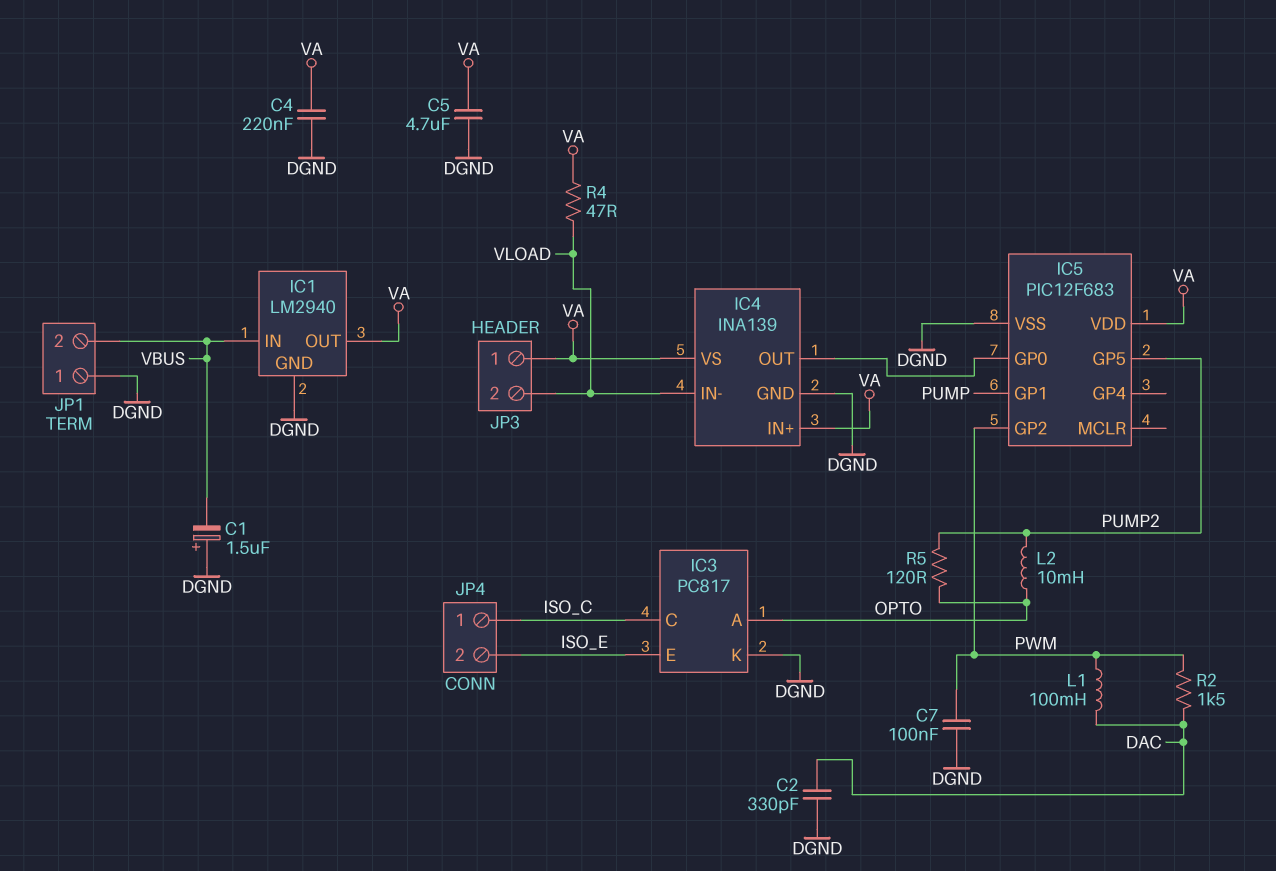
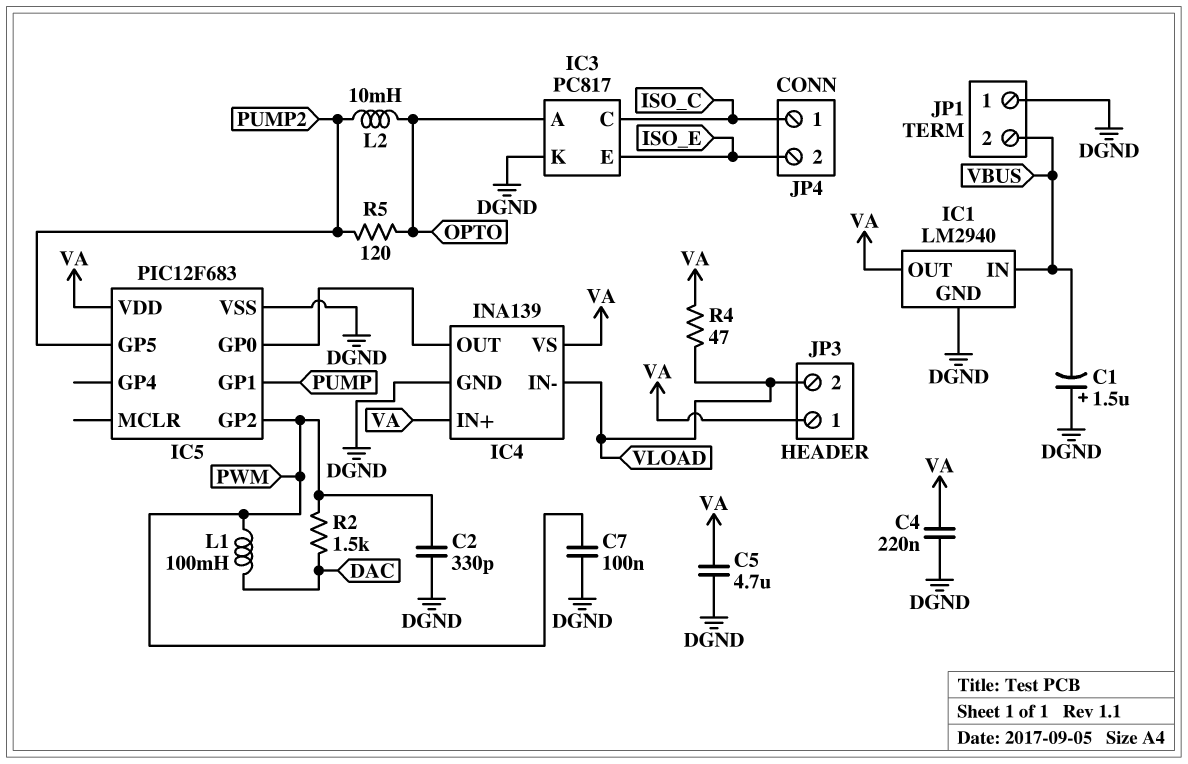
C2: 330pF (DAC, DGND) -> 330pF (DGND, PWM)

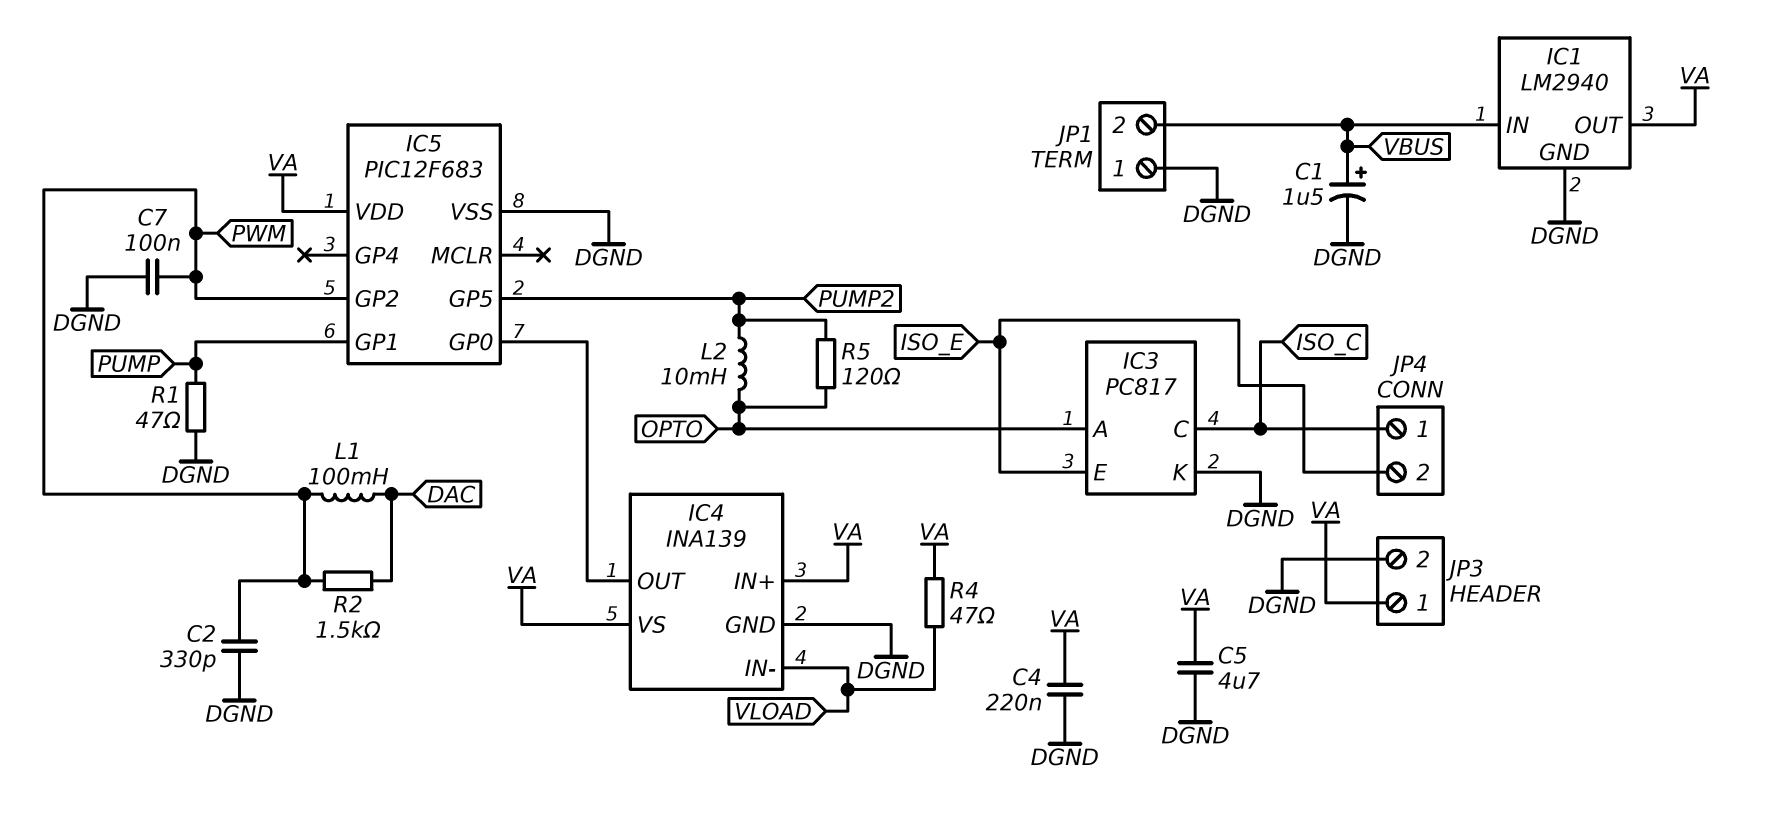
C1: 1.5uF (plus DGND, minus VBUS) -> 1.5uF (plus VBUS, minus DGND)
JP3 pin 2: VLOAD -> DGND
R1: none -> 47 (DGND, PUMP)

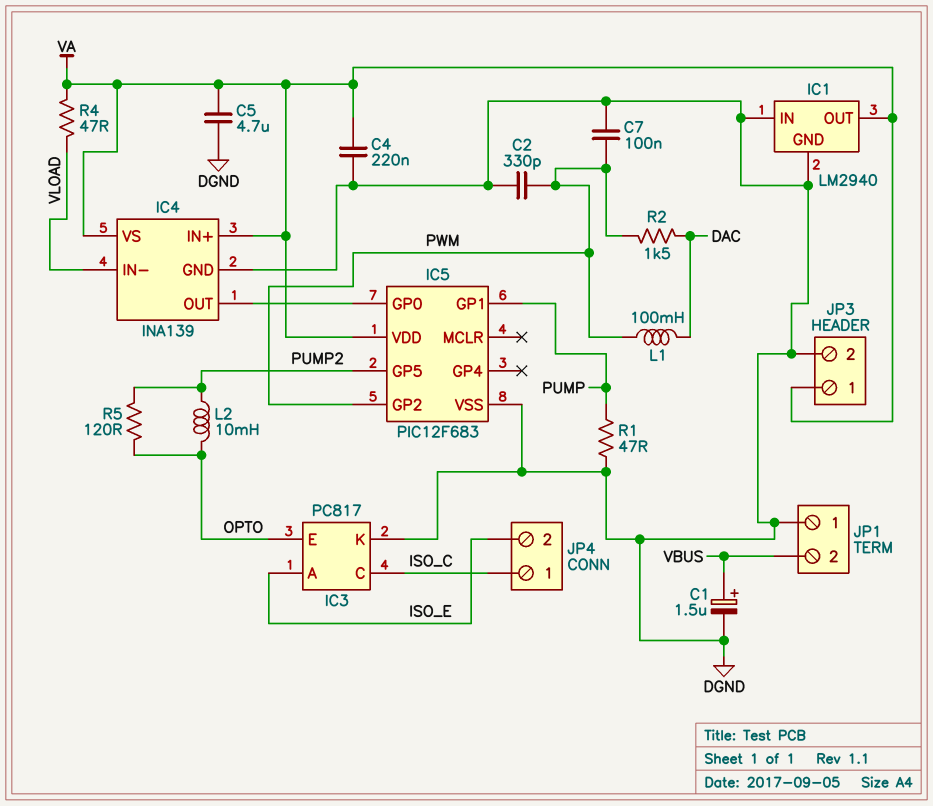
IC1 pin IN: VBUS -> DGND
IC3 pin A: OPTO -> ISO_E
IC3 pin E: ISO_E -> OPTO

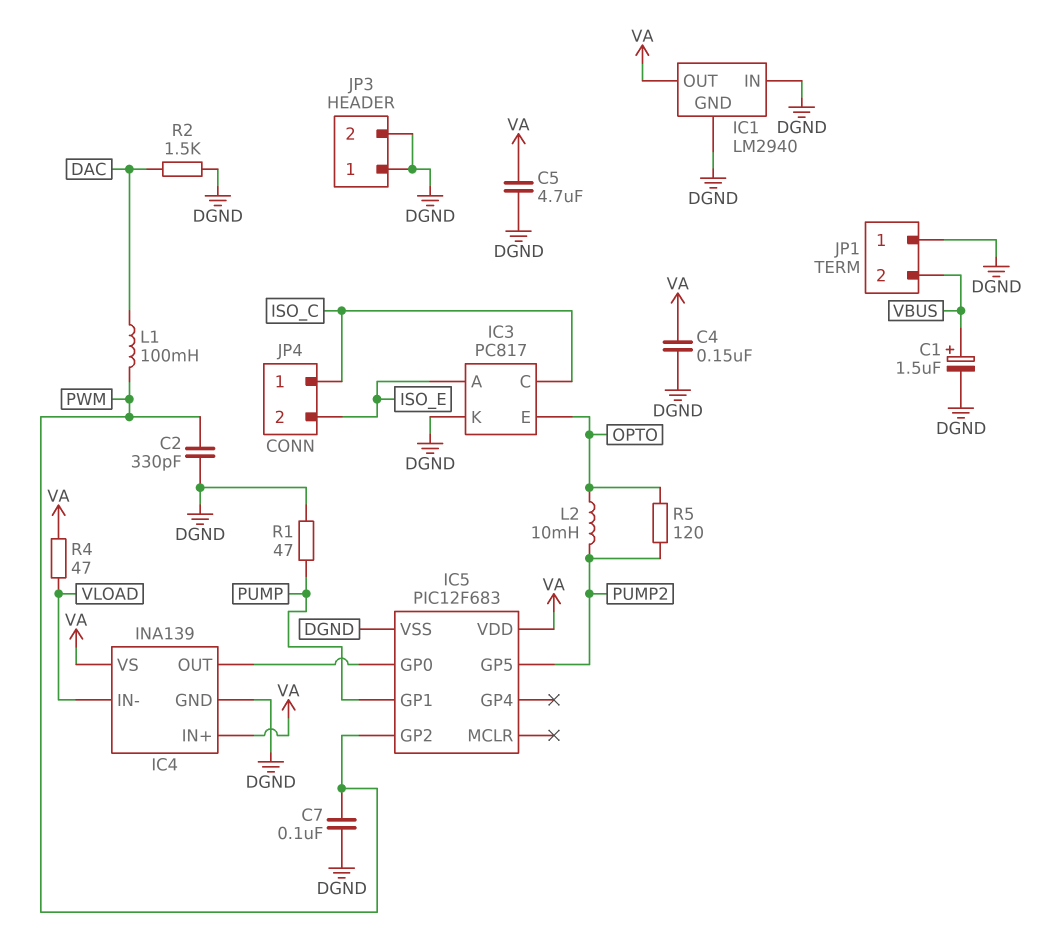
C4: 220nF (DGND, VA) -> 150nF (DGND, VA)
JP3 pin 1: VA -> DGND
R2: 1.5k (DAC, PWM) -> 1.5k (DAC, DGND)

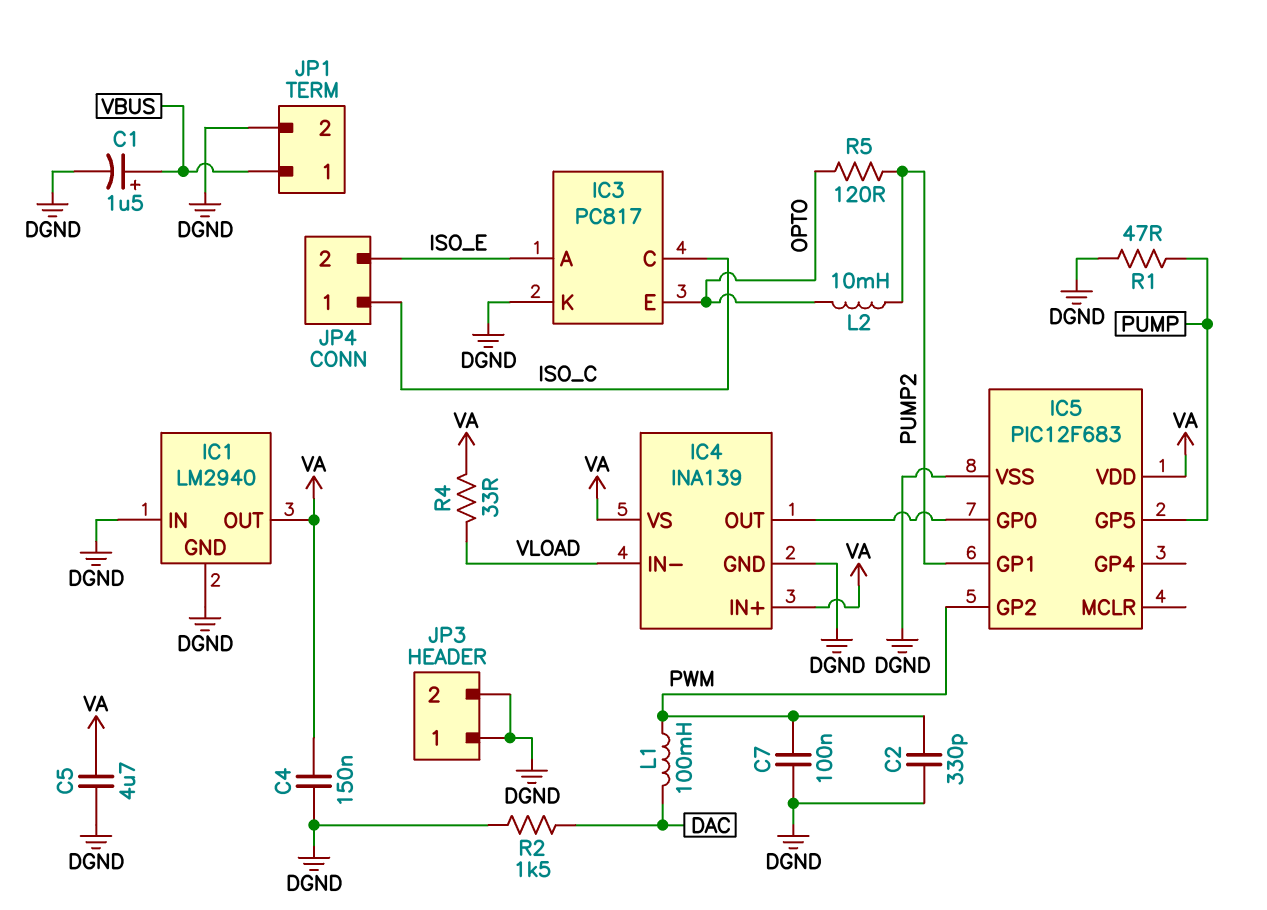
IC5 pin GP1: PUMP -> PUMP2
IC5 pin GP5: PUMP2 -> PUMP
JP1 pin 1: DGND -> VBUS
JP1 pin 2: VBUS -> DGND
R4: 47 (VA, VLOAD) -> 33 (VA, VLOAD)

